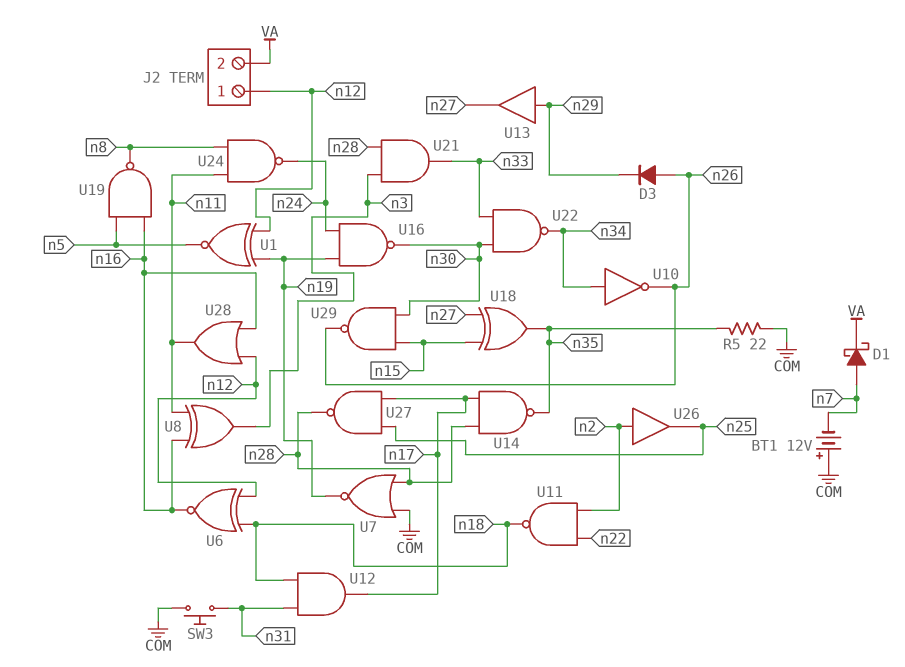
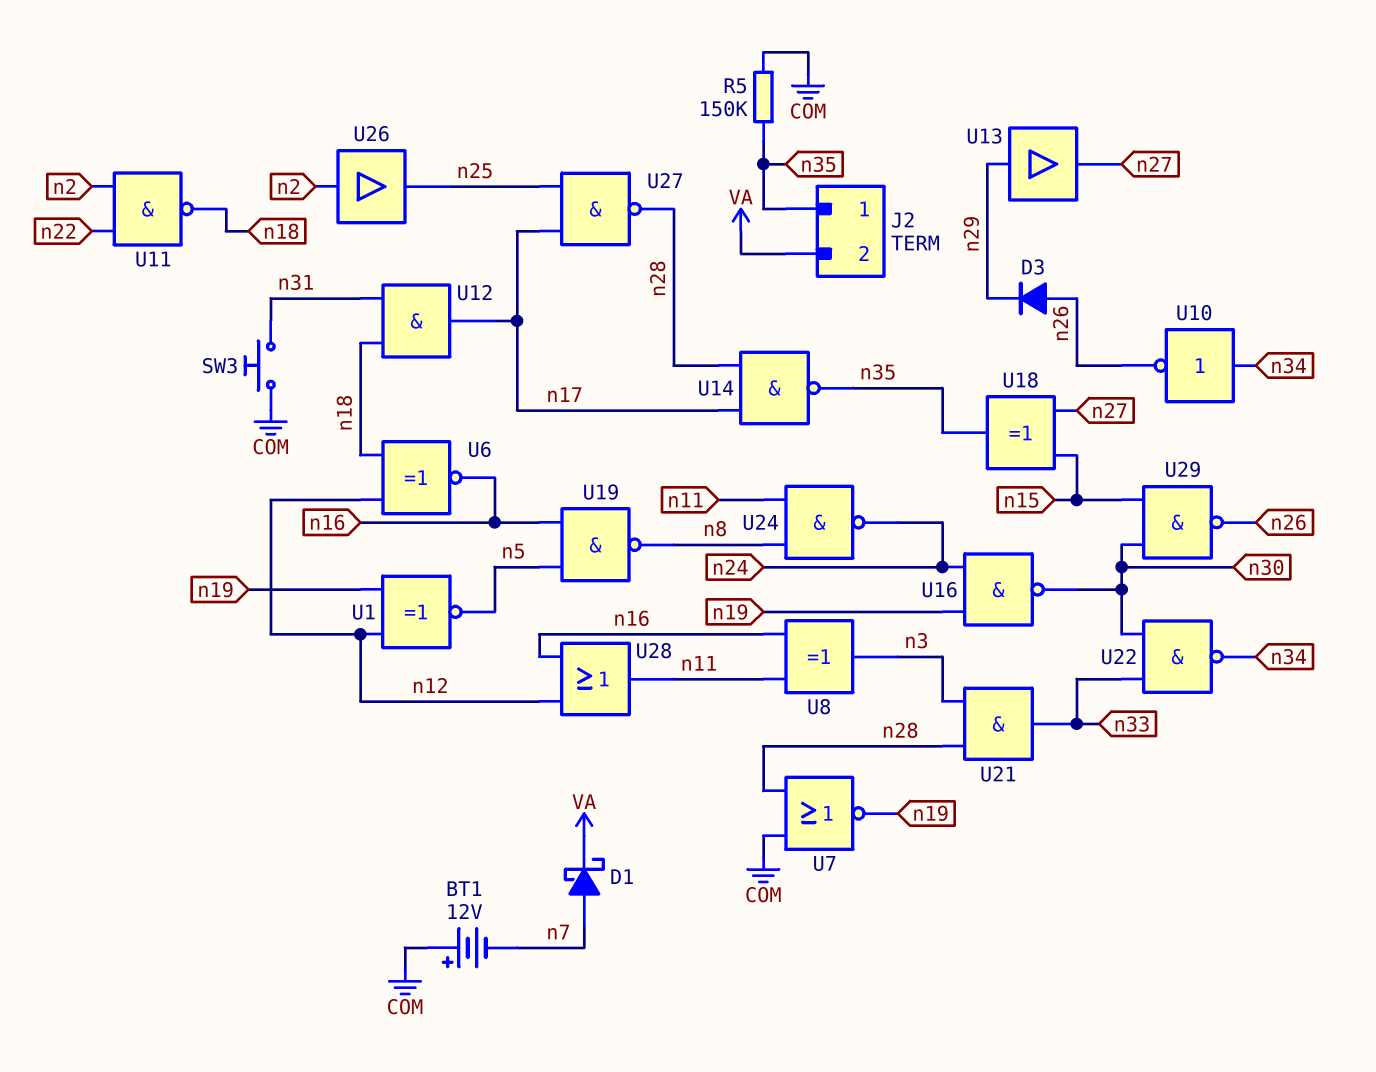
J2 pin 1: n12 -> n35
R5: 22 (COM, n35) -> 150k (COM, n35)

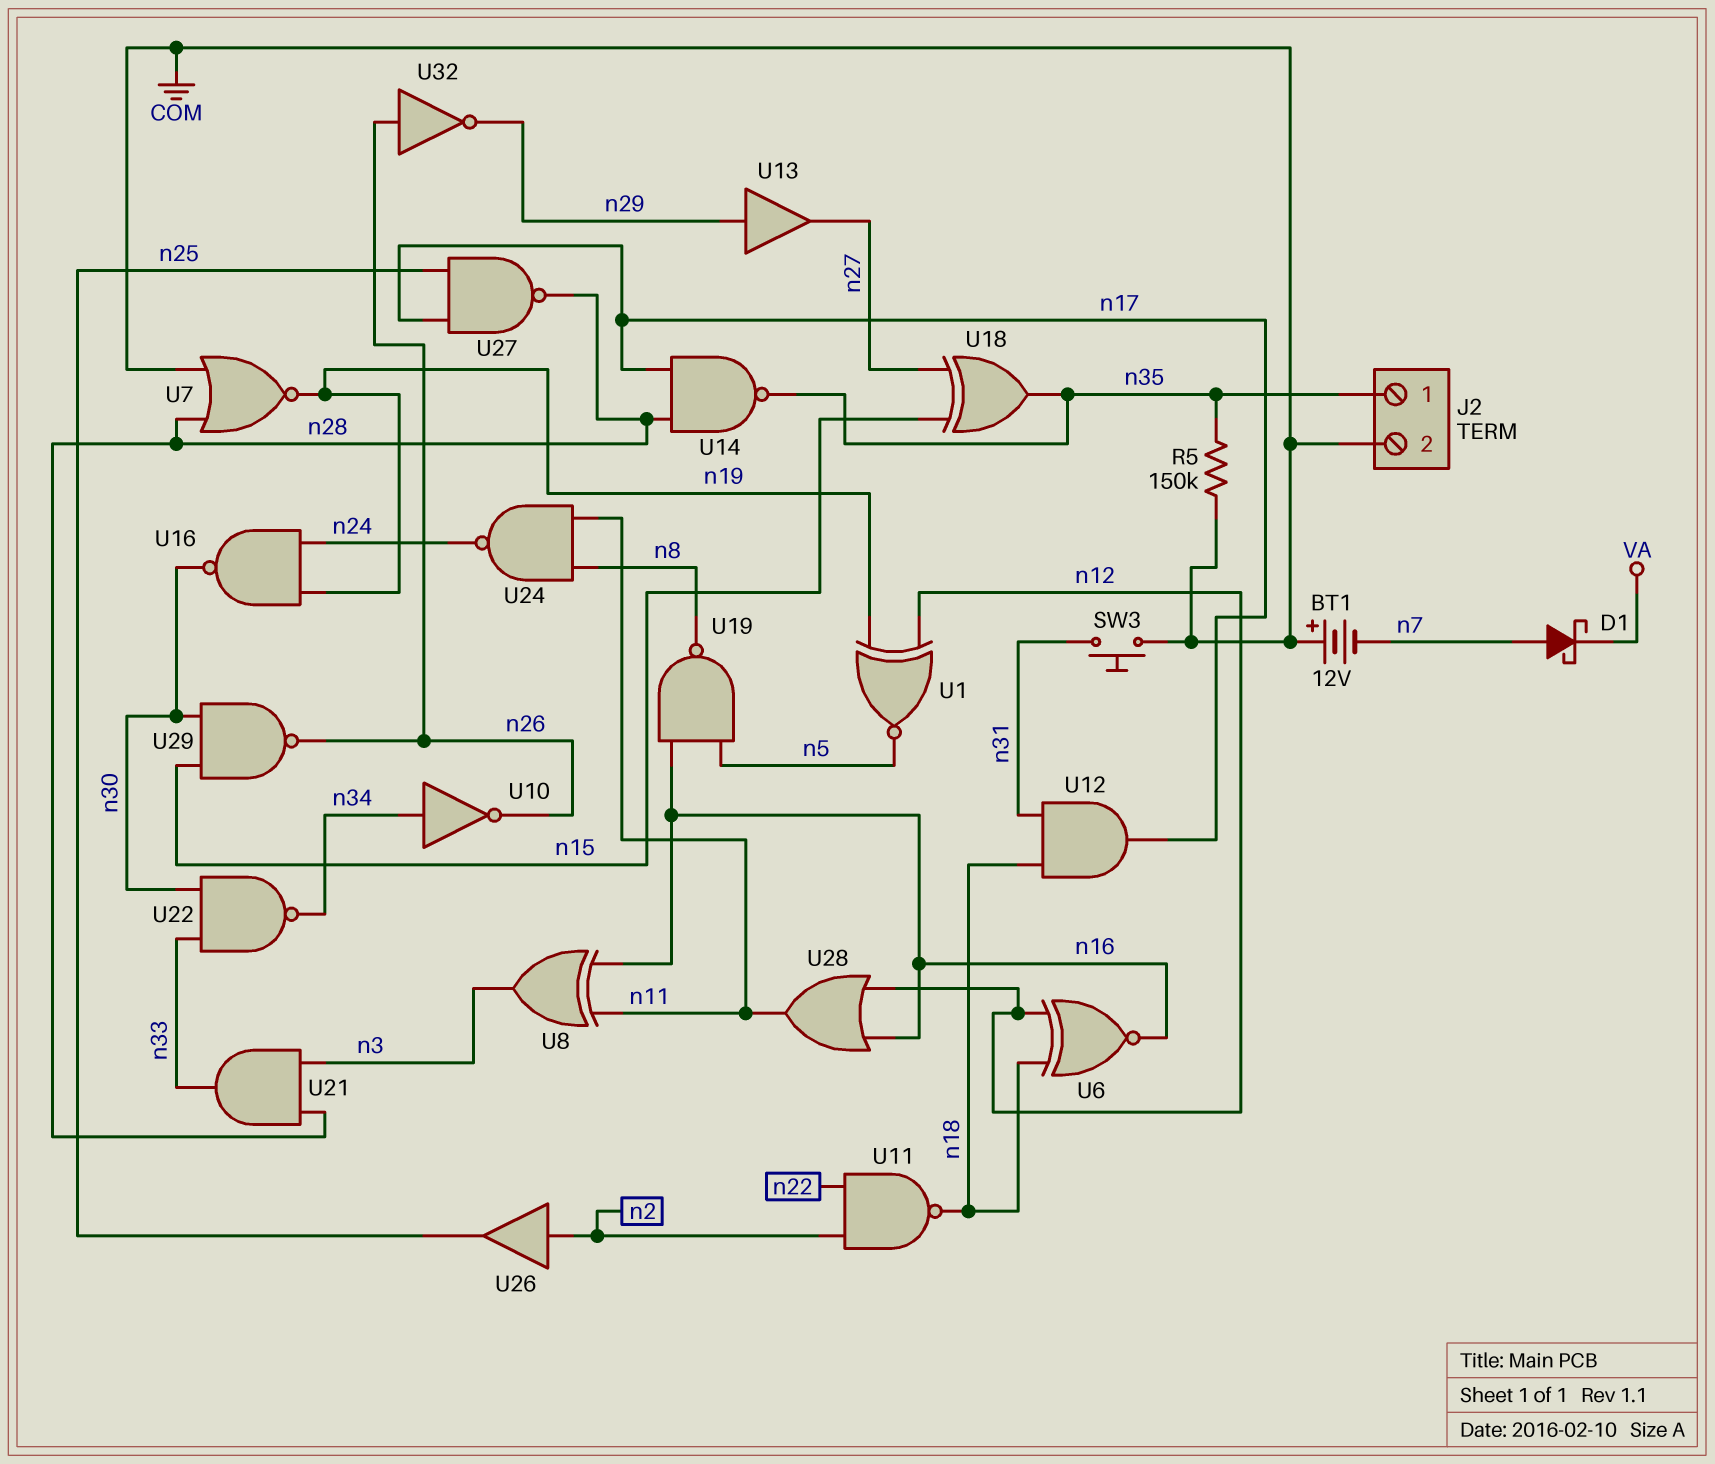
D3: diode (A n26, K n29) -> none
J2 pin 2: VA -> COM
U32: none -> NOT (in n26, out n29)

